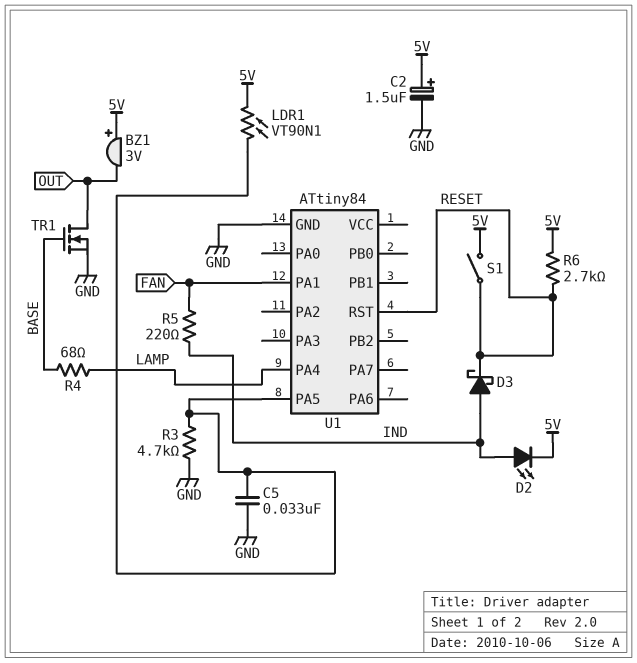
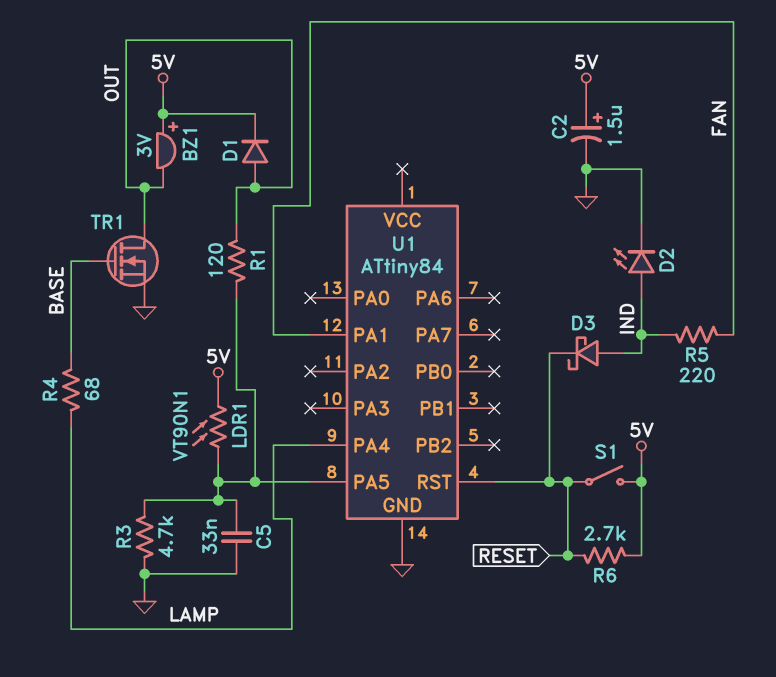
D1: none -> diode (A OUT, K 5V)
D2: LED (A IND, K 5V) -> LED (A IND, K GND)
R1: none -> 120 (OUT, U1/PA5)

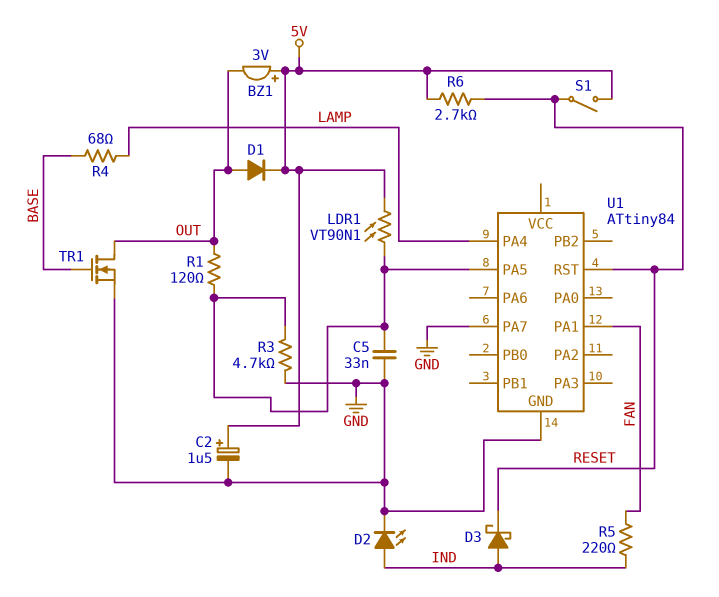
U1 pin PA7: none -> GND

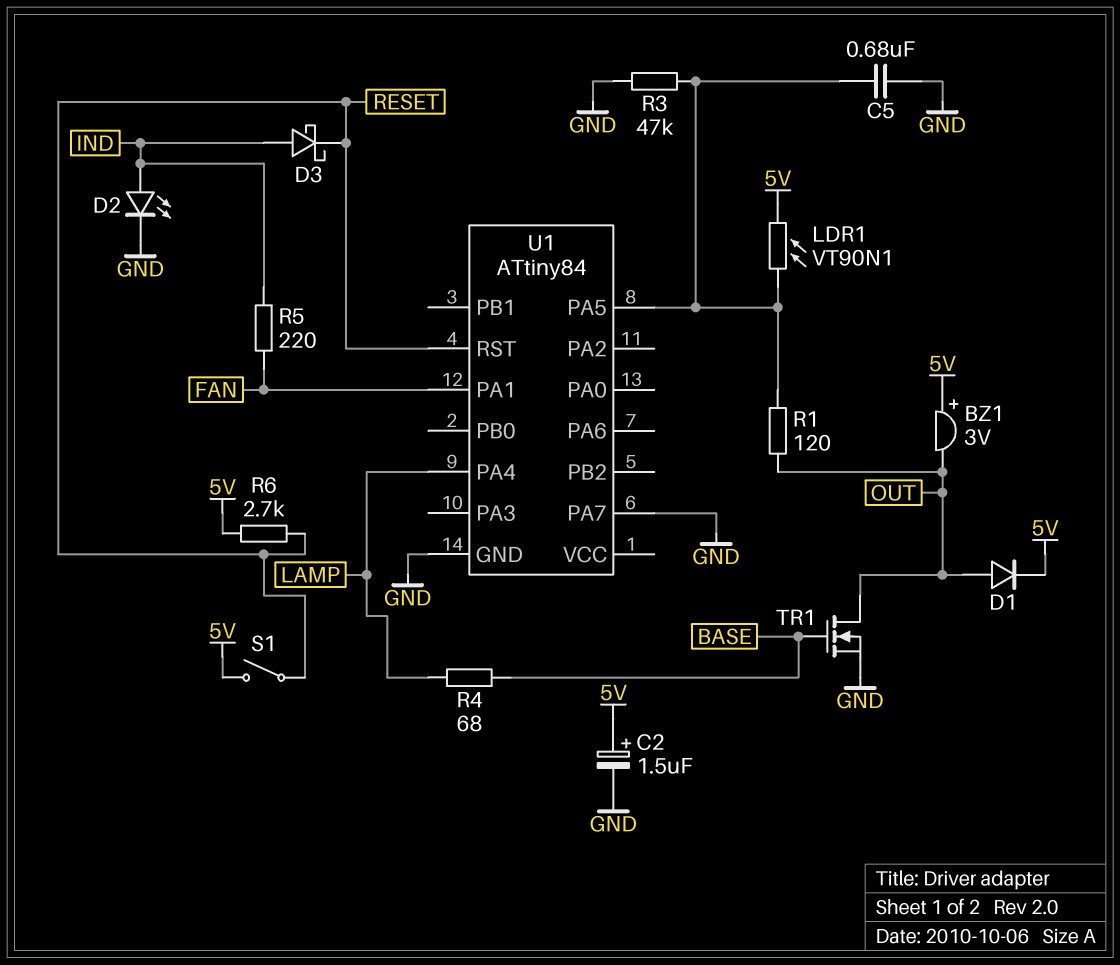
C5: 33nF (GND, U1/PA5) -> 680nF (GND, U1/PA5)
R3: 4.7k (GND, U1/PA5) -> 47k (GND, U1/PA5)

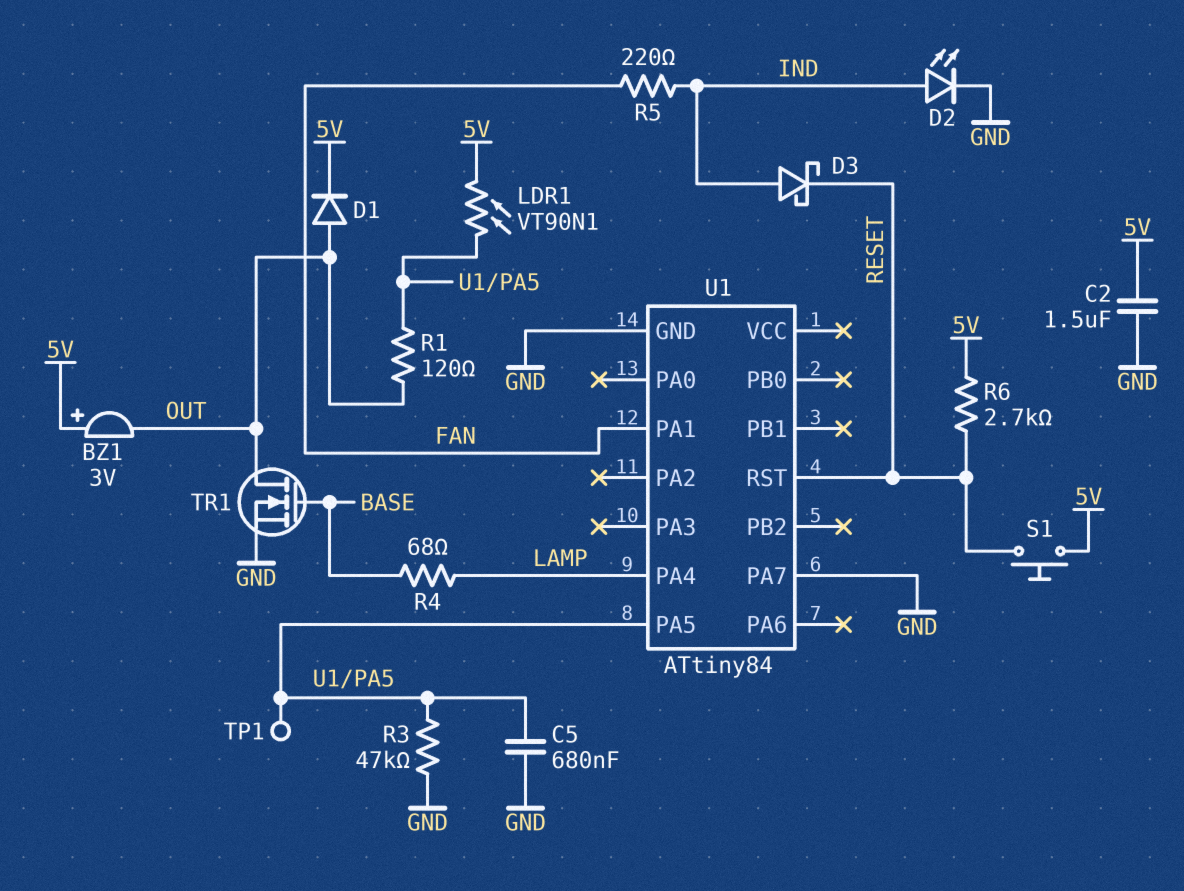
C2: 1.5uF (plus 5V, minus GND) -> 1.5uF (5V, GND)
S1: switch (5V, RESET) -> button (5V, RESET)
TP1: none -> test point (U1/PA5)

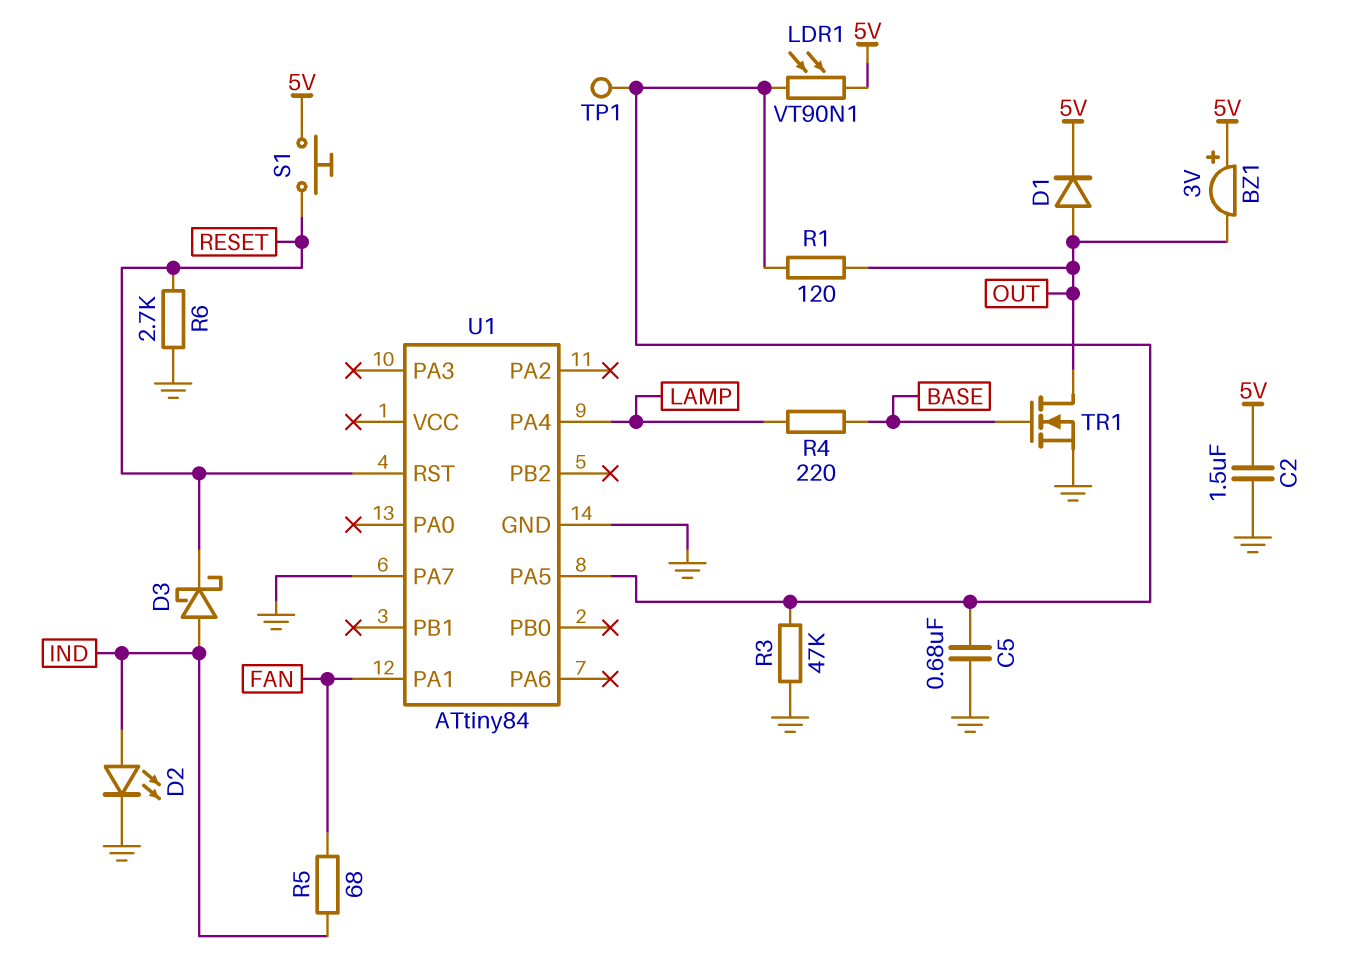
R4: 68 (BASE, LAMP) -> 220 (BASE, LAMP)
R5: 220 (FAN, IND) -> 68 (FAN, IND)
R6: 2.7k (5V, RESET) -> 2.7k (GND, RESET)

